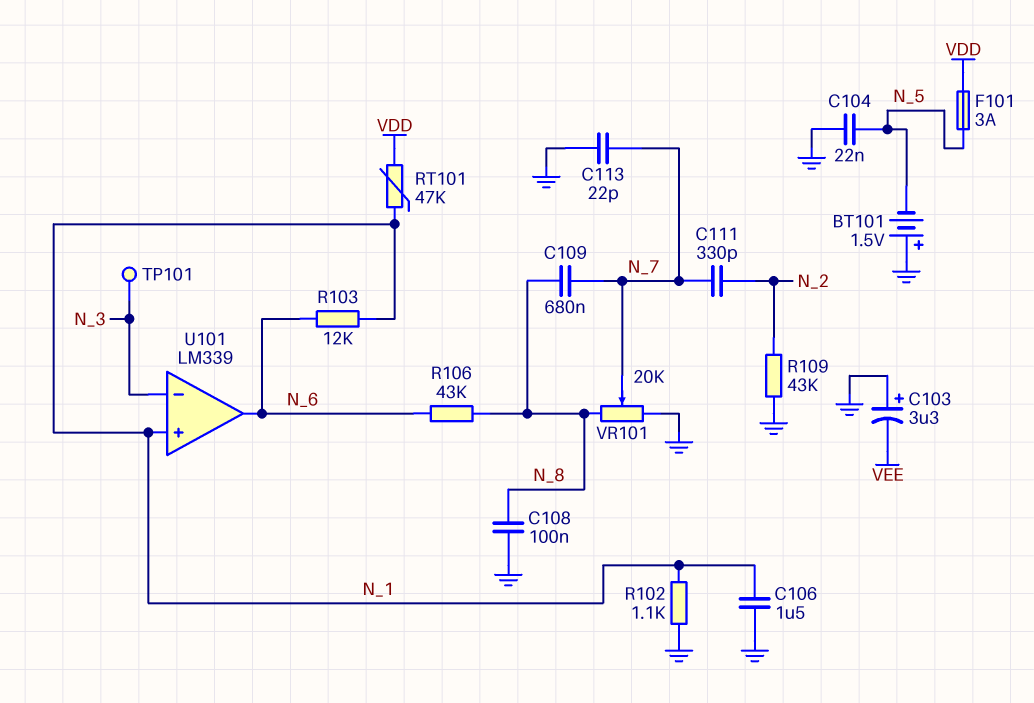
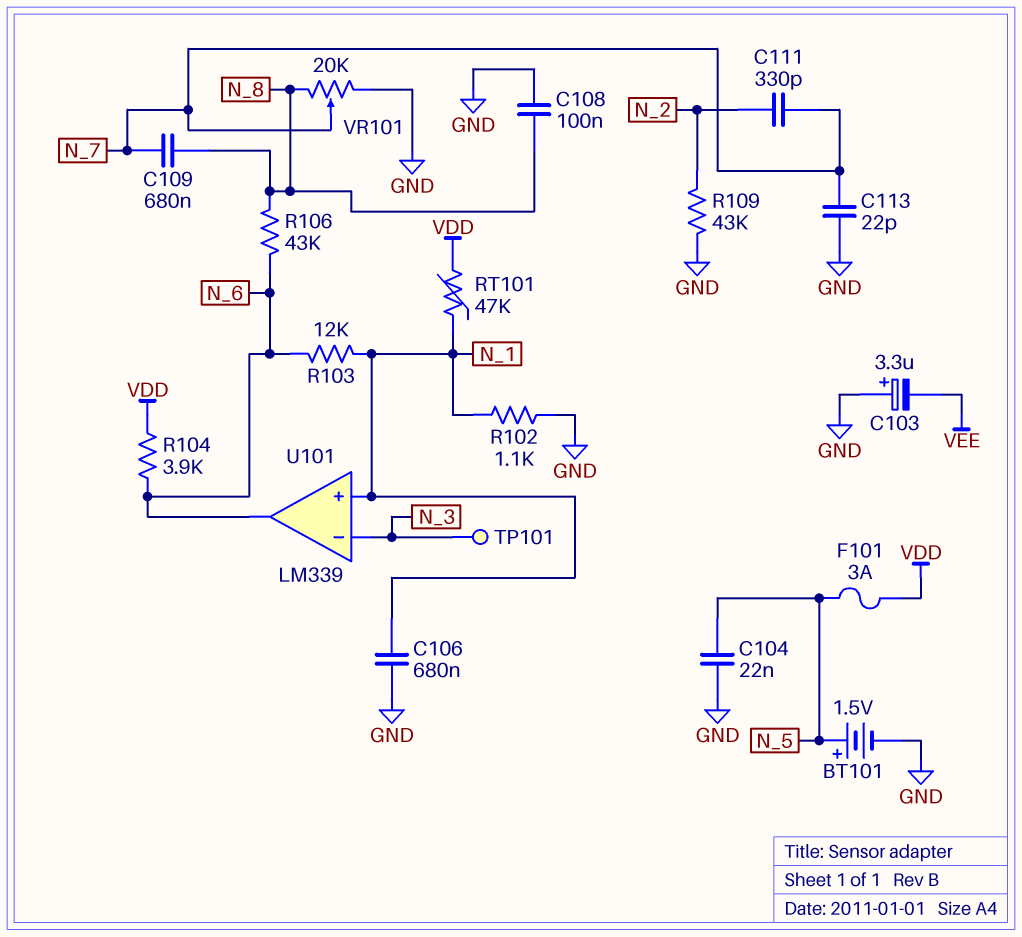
BT101: 1.5V (plus GND, minus N_5) -> 1.5V (plus N_5, minus GND)
C106: 1.5uF (GND, N_1) -> 680nF (GND, N_1)
R104: none -> 3.9k (N_6, VDD)

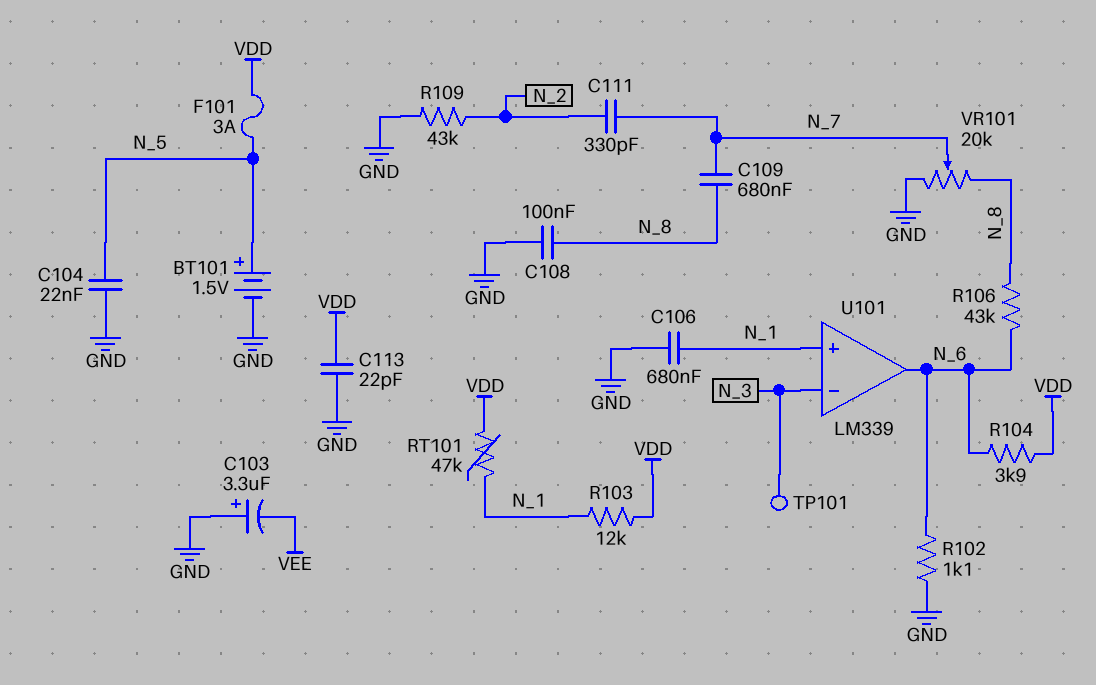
C113: 22pF (GND, N_7) -> 22pF (GND, VDD)
R102: 1.1k (GND, N_1) -> 1.1k (GND, N_6)
R103: 12k (N_1, N_6) -> 12k (N_1, VDD)

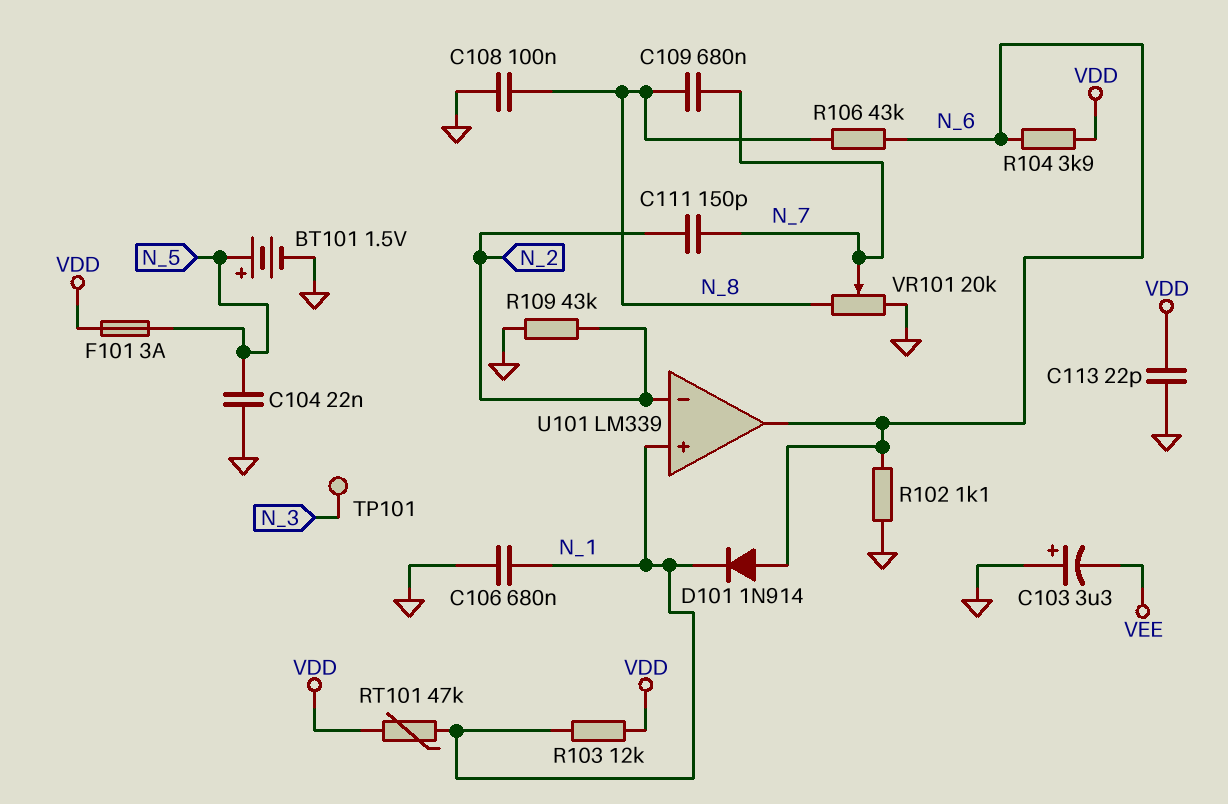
C111: 330pF (N_2, N_7) -> 150pF (N_2, N_7)
D101: none -> diode 1N914 (A N_6, K N_1)
U101 pin in-: N_3 -> N_2

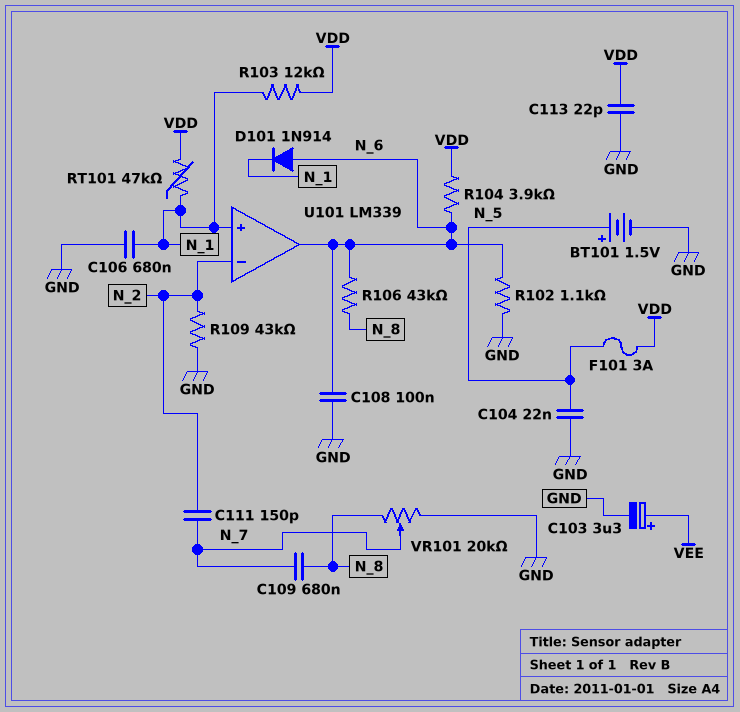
C103: 3.3uF (plus GND, minus VEE) -> 3.3uF (plus VEE, minus GND)
C108: 100nF (GND, N_8) -> 100nF (GND, N_6)
TP101: test point (N_3) -> none

